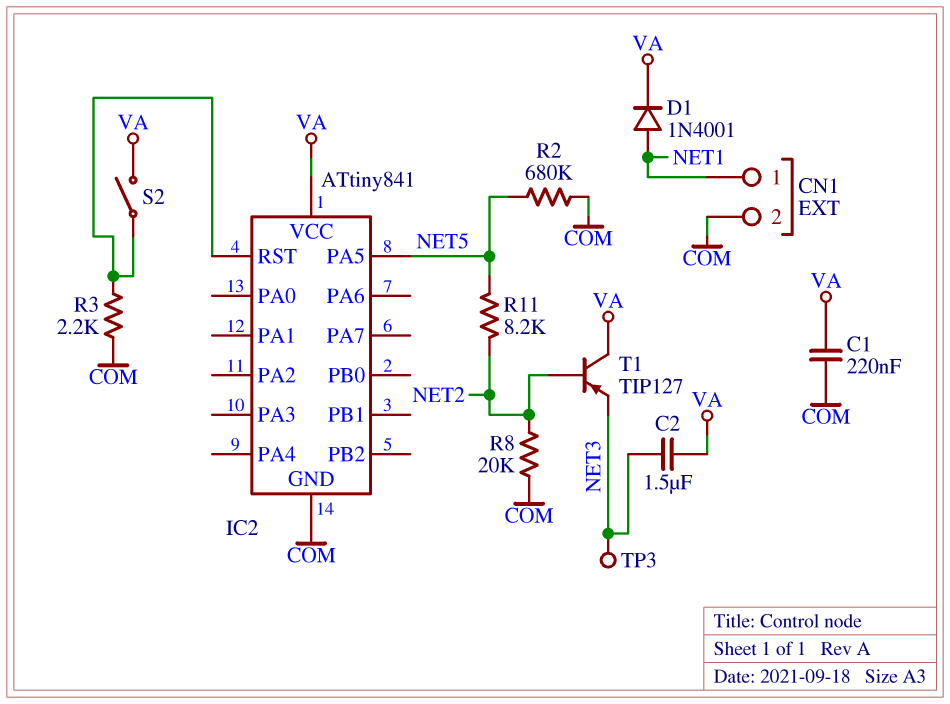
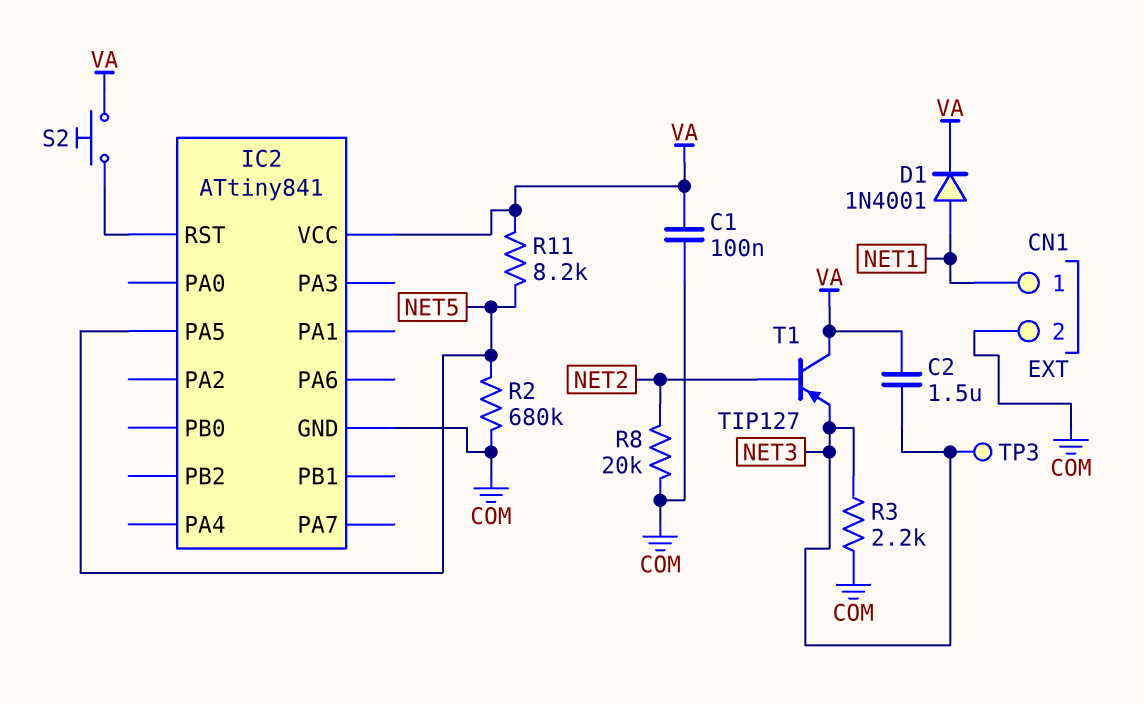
C1: 220nF (COM, VA) -> 100nF (COM, VA)
R3: 2.2k (COM, IC2/RST) -> 2.2k (COM, NET3)
R11: 8.2k (NET2, NET5) -> 8.2k (NET5, VA)
S2: switch (IC2/RST, VA) -> button (IC2/RST, VA)

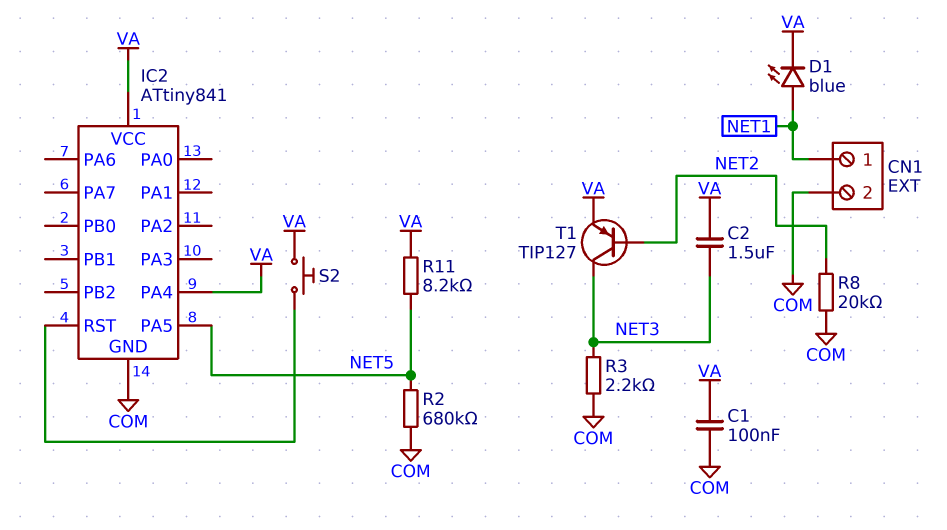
D1: diode 1N4001 (A NET1, K VA) -> LED blue (A NET1, K VA)
IC2 pin PA4: none -> VA
T1: PNP TIP127 (B NET2, C VA, E NET3) -> PNP TIP127 (B NET2, C NET3, E VA)
TP3: test point (NET3) -> none

